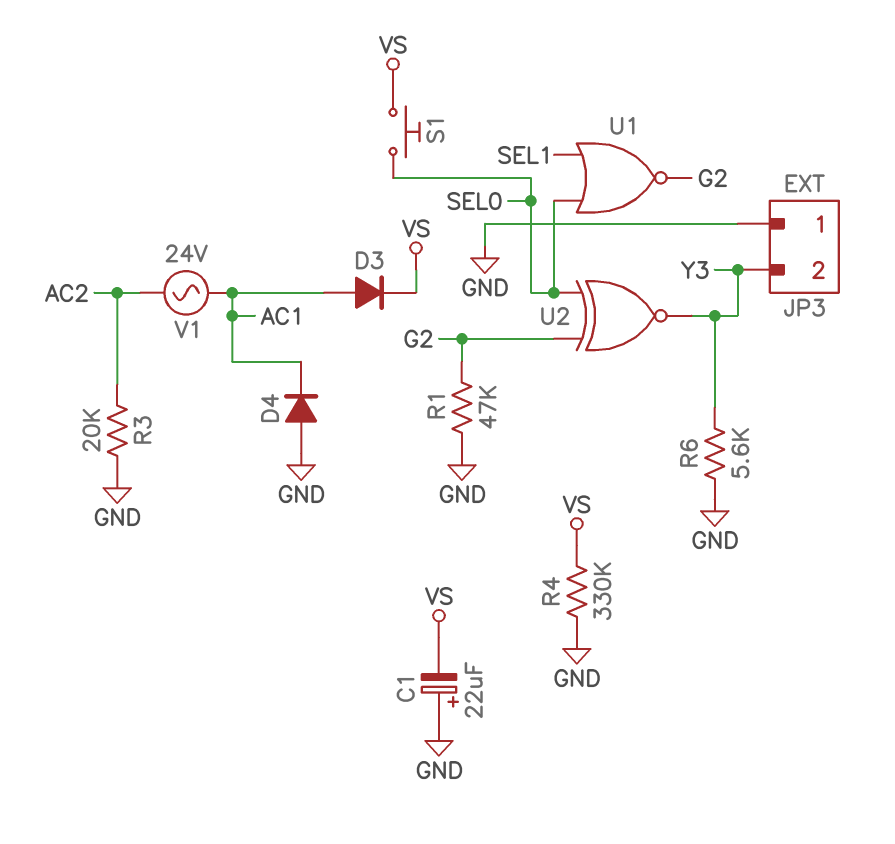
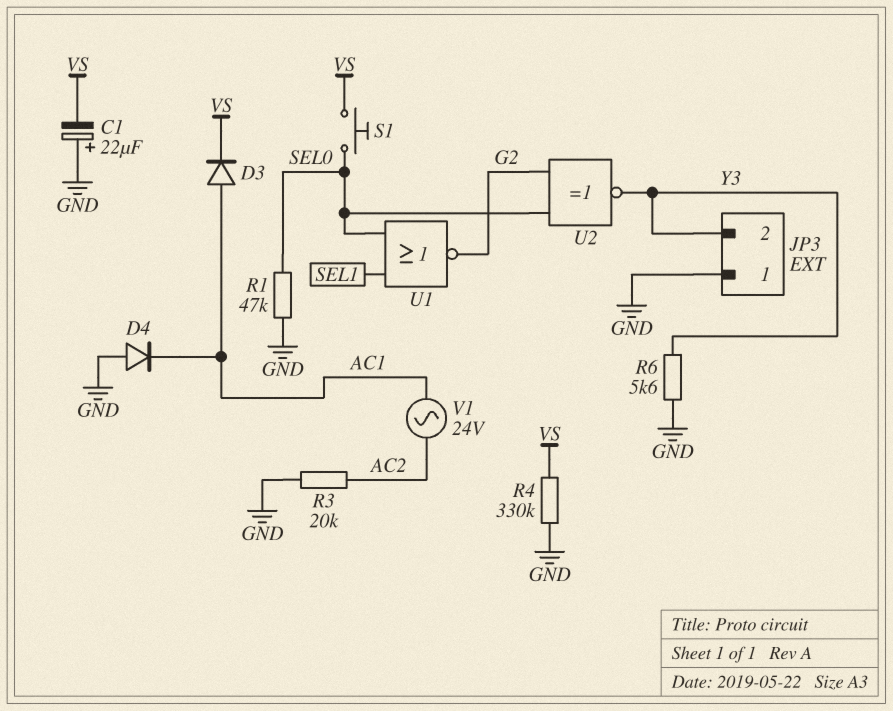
R1: 47k (G2, GND) -> 47k (GND, SEL0)

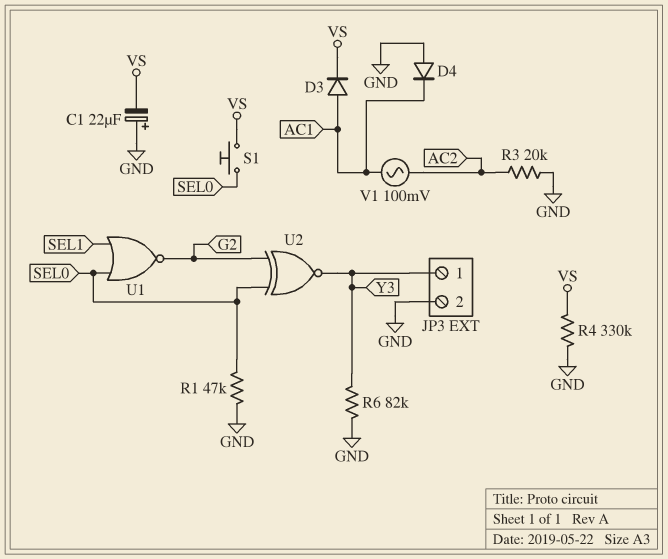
JP3 pin 1: GND -> Y3
JP3 pin 2: Y3 -> GND
R6: 5.6k (GND, Y3) -> 82k (GND, Y3)
V1: AC 24V (AC1, AC2) -> AC 100mV (AC1, AC2)

